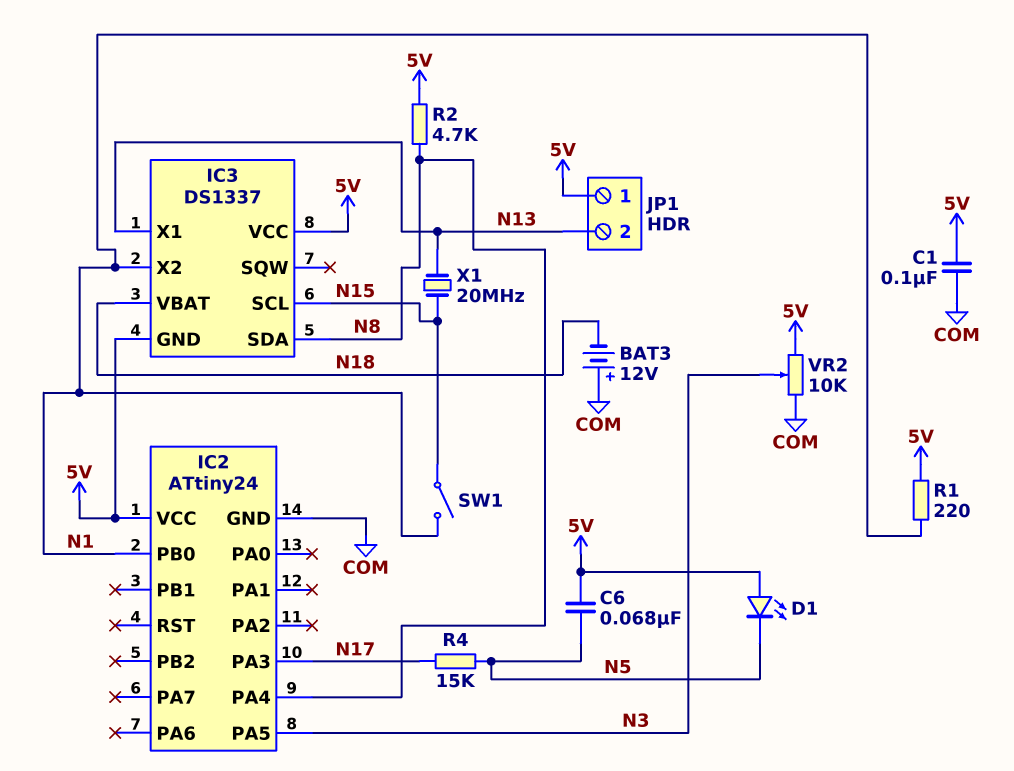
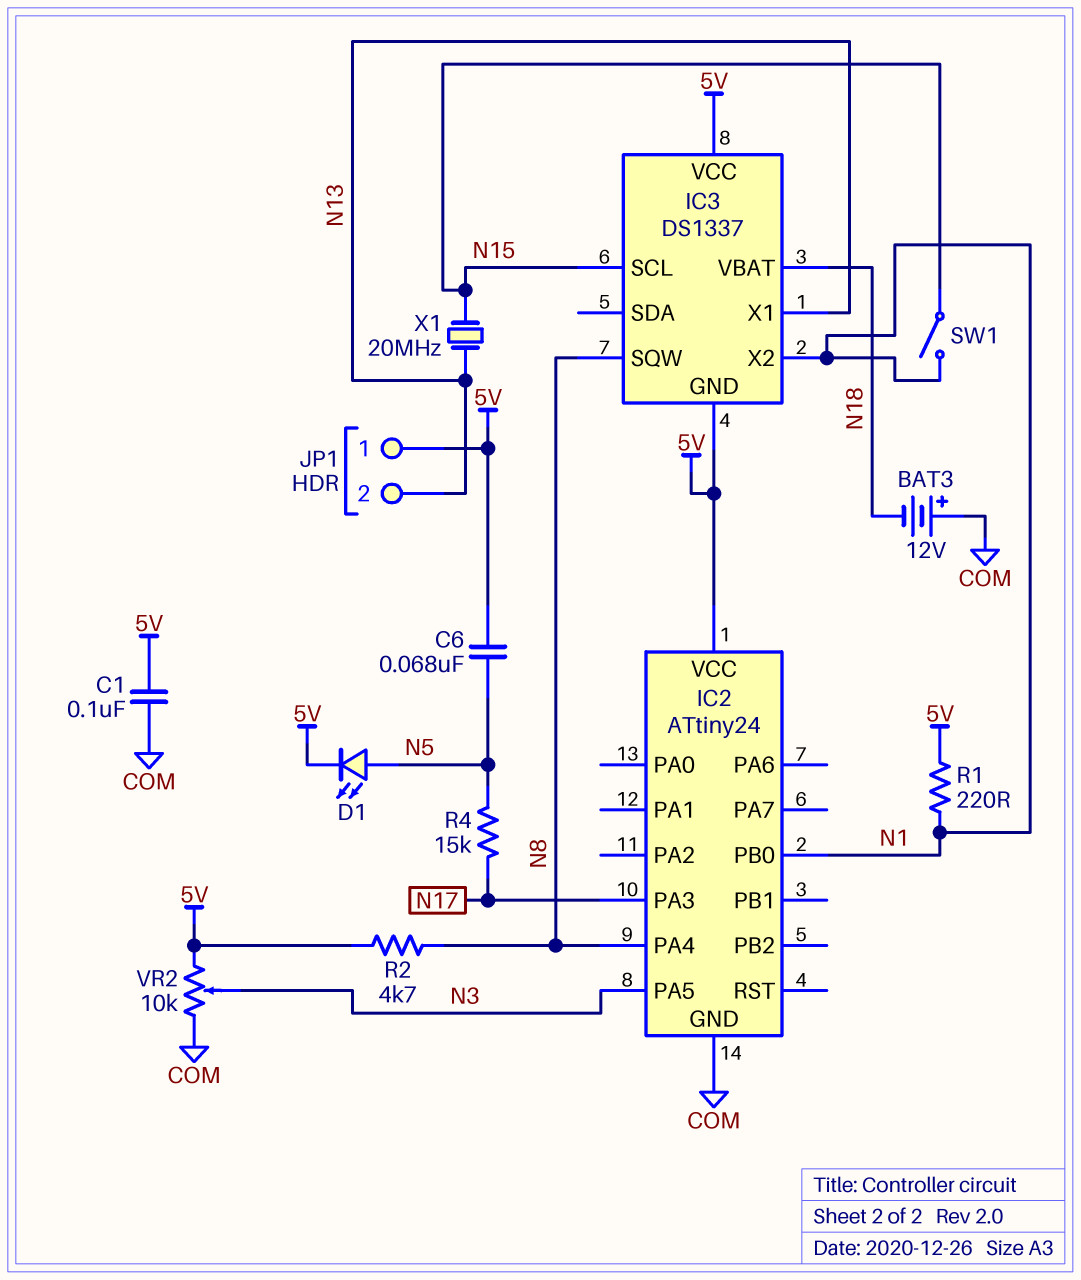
D1: LED (A 5V, K N5) -> LED (A N5, K 5V)
IC3 pin SDA: N8 -> none
IC3 pin SQW: none -> N8

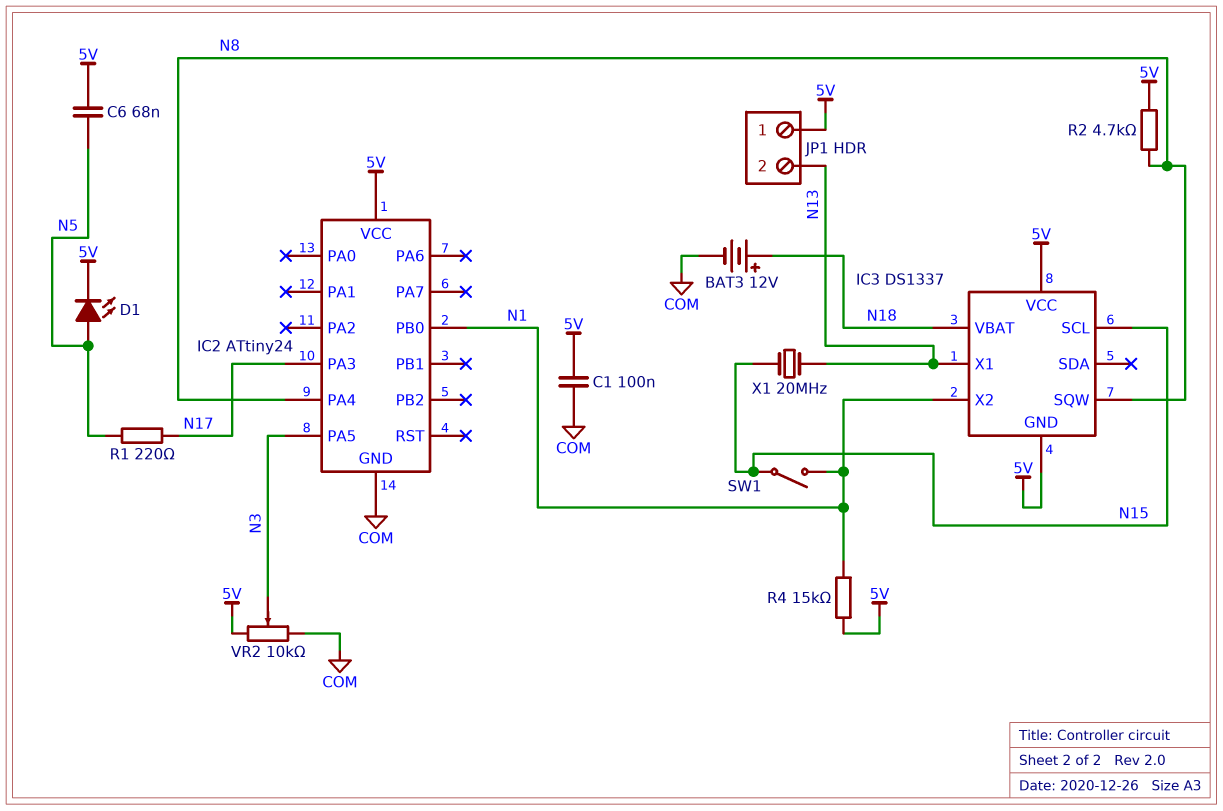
BAT3: 12V (plus COM, minus N18) -> 12V (plus N18, minus COM)
R1: 220 (5V, N1) -> 220 (N5, N17)
R4: 15k (N5, N17) -> 15k (5V, N1)

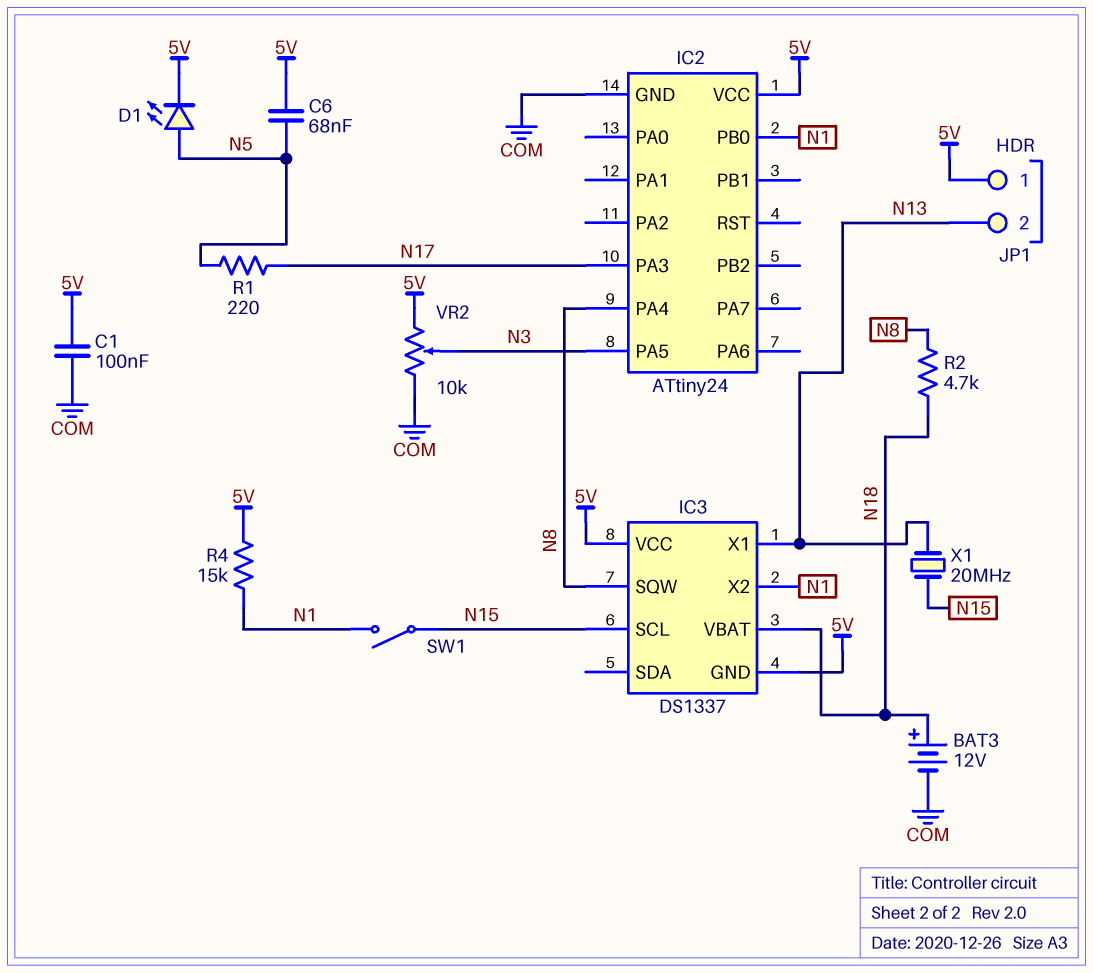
R2: 4.7k (5V, N8) -> 4.7k (N8, N18)

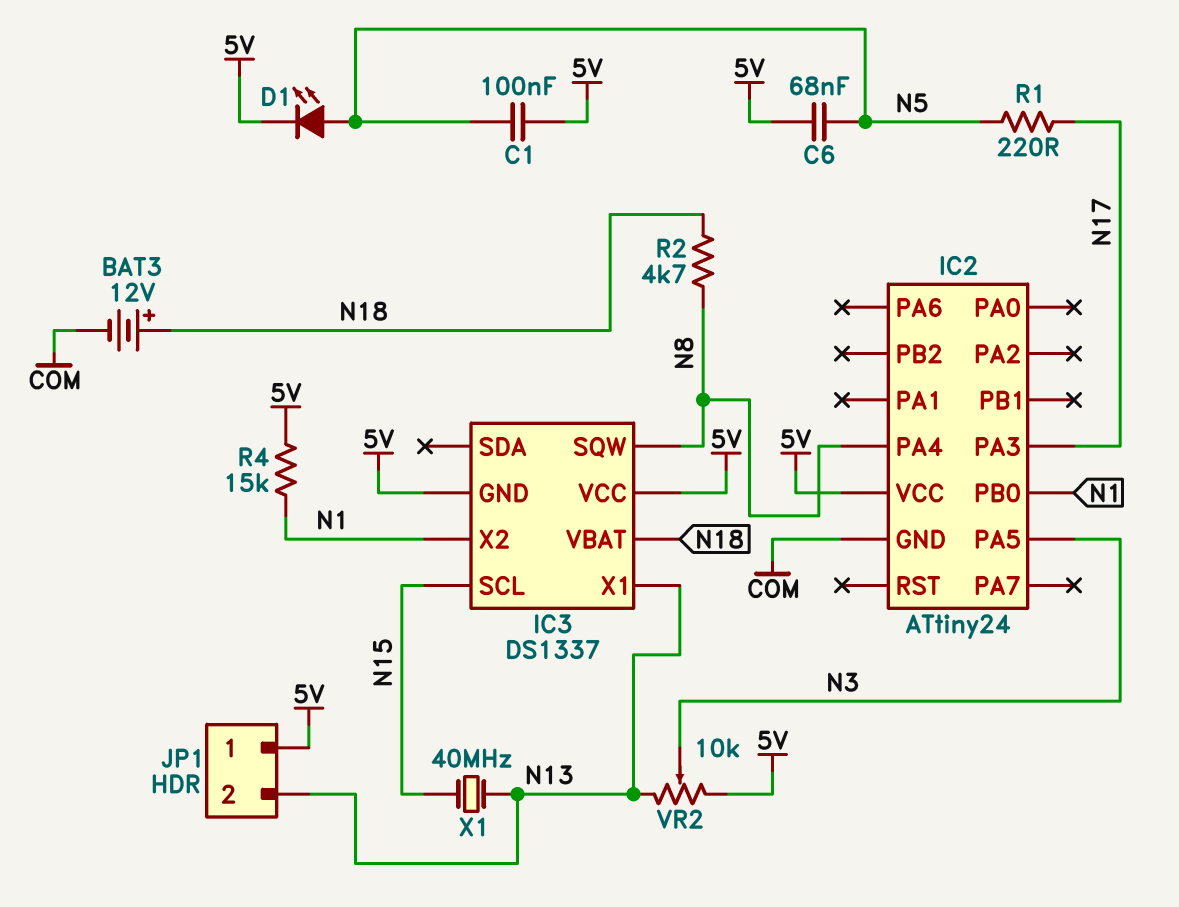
C1: 100nF (5V, COM) -> 100nF (5V, N5)
SW1: switch (N1, N15) -> none
VR2: 10k (5V, COM, wiper N3) -> 10k (5V, N13, wiper N3)
X1: 20MHz (N13, N15) -> 40MHz (N13, N15)

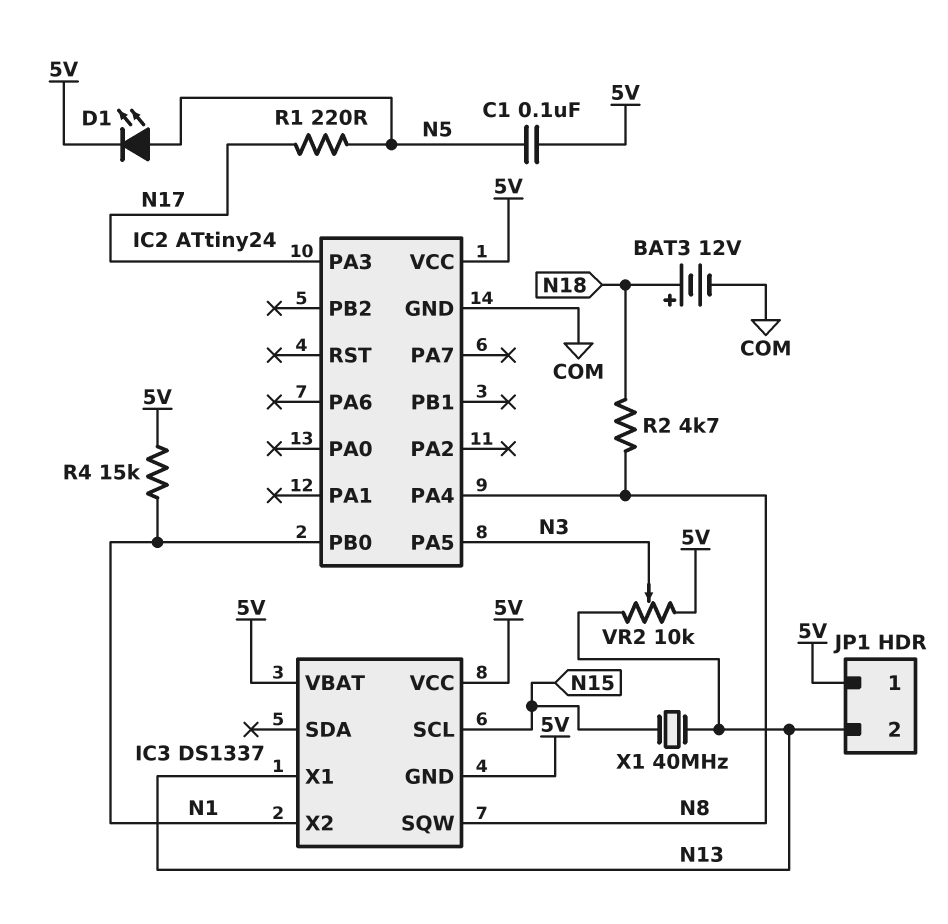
C6: 68nF (5V, N5) -> none
IC3 pin VBAT: N18 -> 5V

